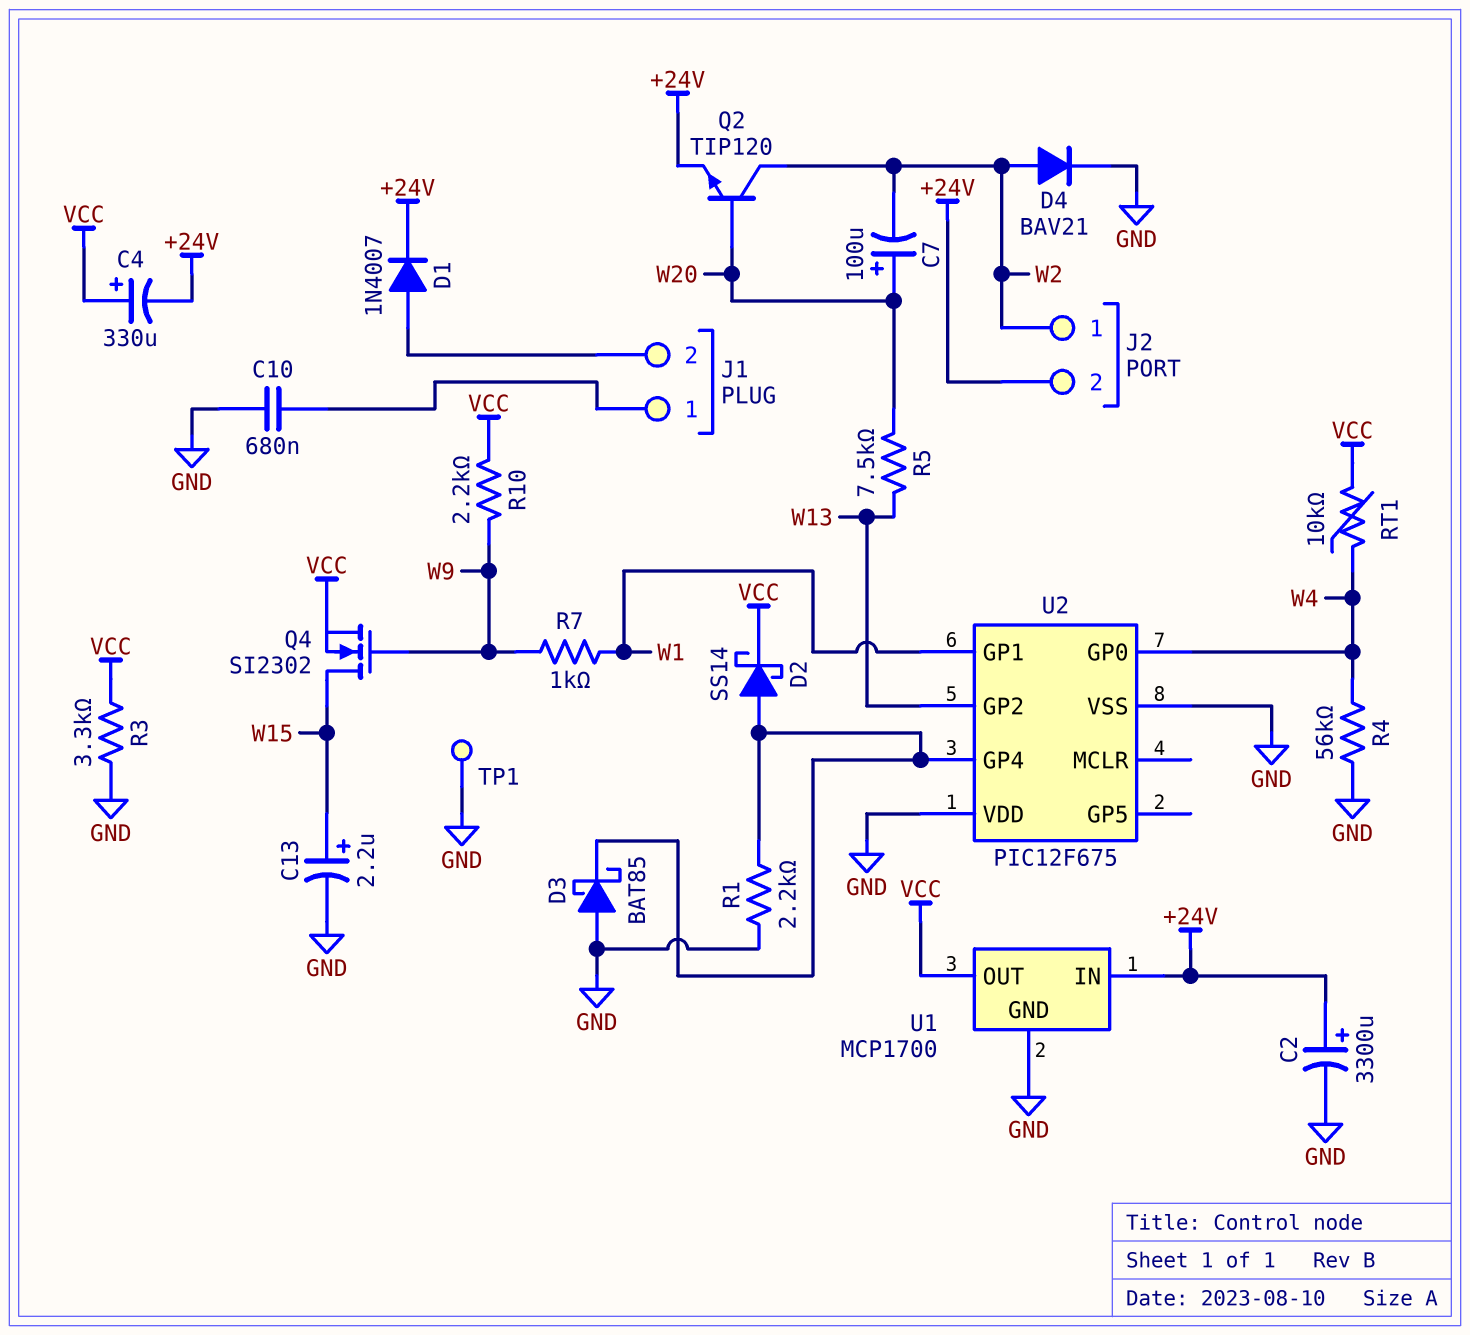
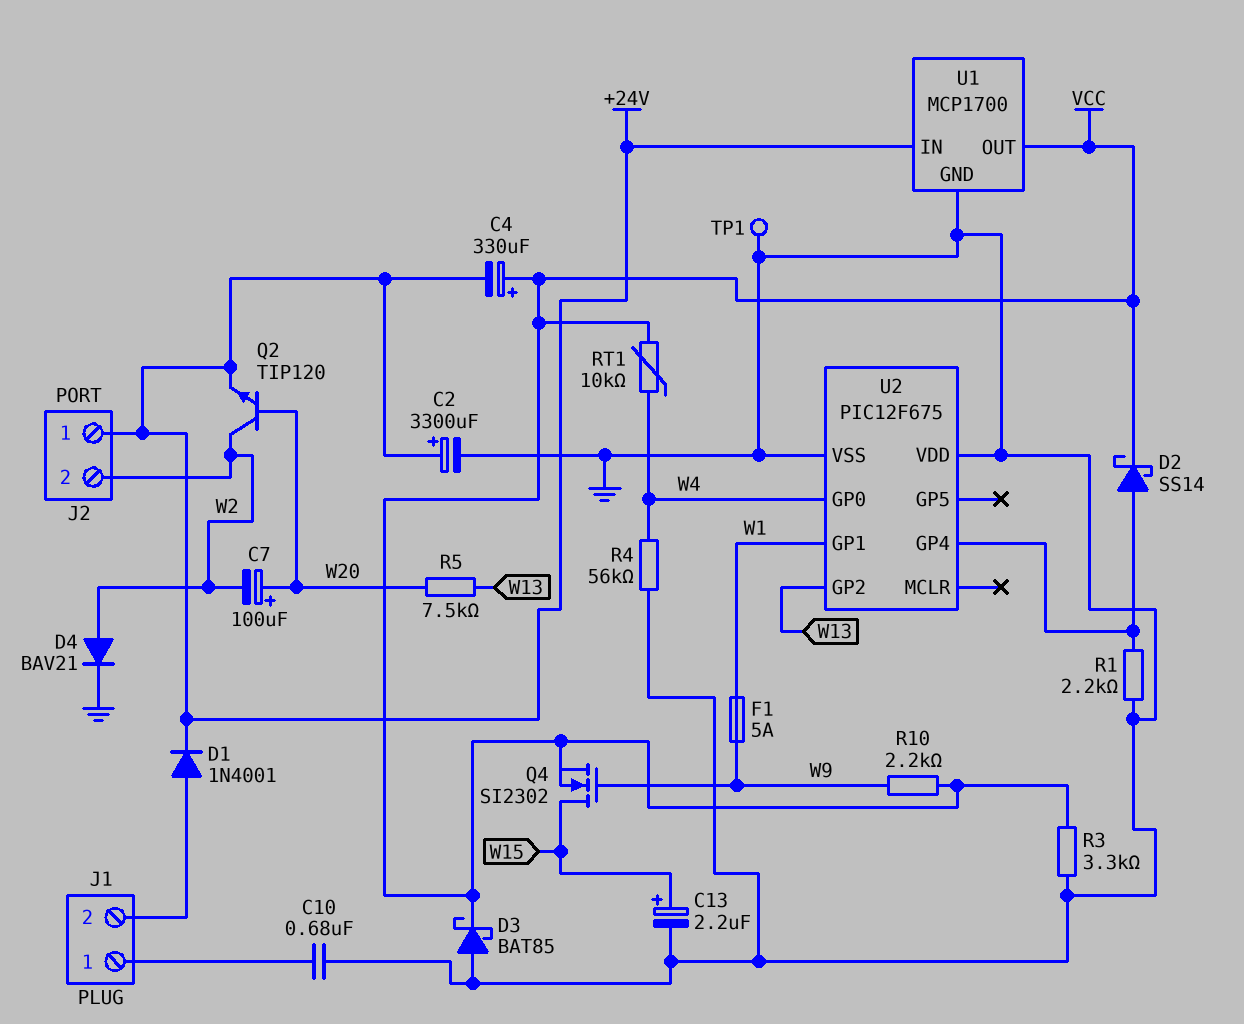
D1: diode 1N4007 (A J1/2, K +24V) -> diode 1N4001 (A J1/2, K +24V)
D3: schottky BAT85 (A GND, K U2/GP4) -> schottky BAT85 (A GND, K VCC)
F1: none -> 5A (W1, W9)
J2 pin 1: W2 -> +24V
J2 pin 2: +24V -> W2
R7: 1k (W1, W9) -> none

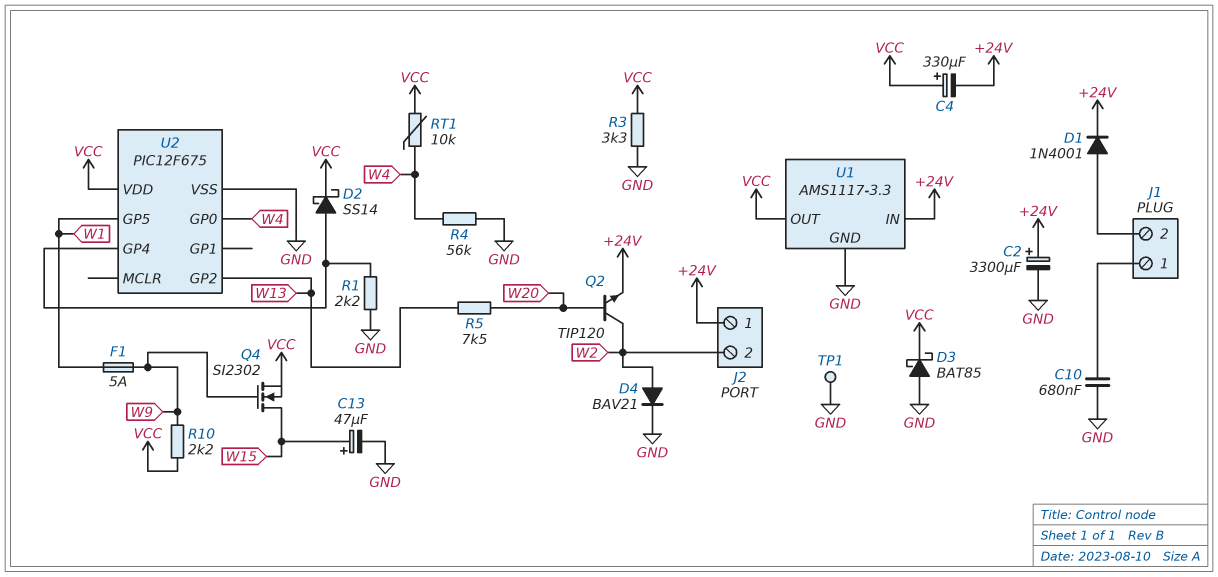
C7: 100uF (plus W20, minus W2) -> none
C13: 2.2uF (plus W15, minus GND) -> 47uF (plus W15, minus GND)
U1: MCP1700 -> AMS1117-3.3
U2 pin GP1: W1 -> none
U2 pin GP5: none -> W1
U2 pin VDD: GND -> VCC

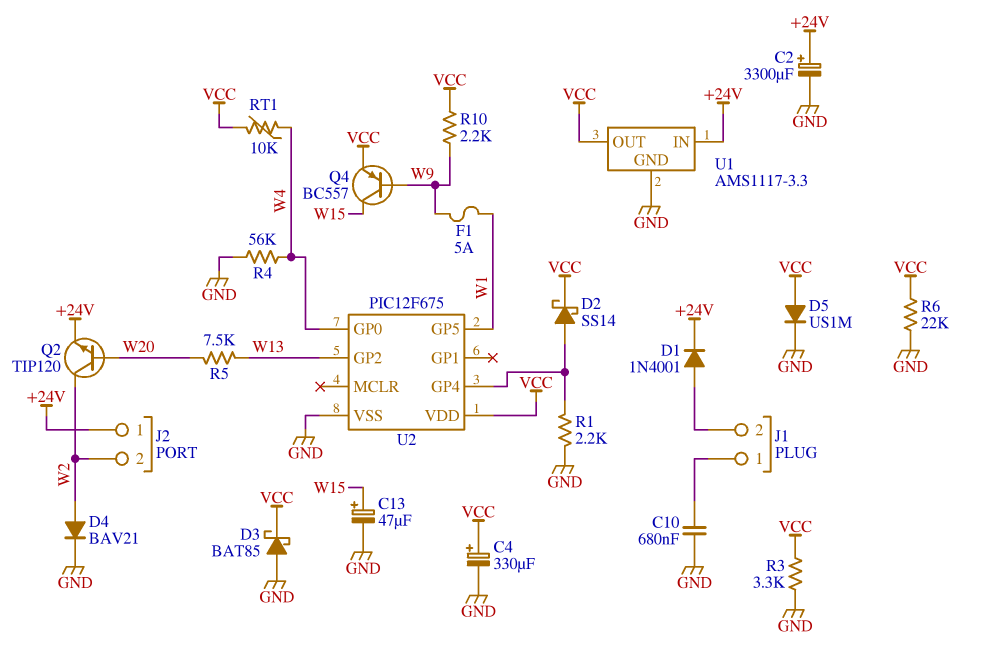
C4: 330uF (plus VCC, minus +24V) -> 330uF (plus VCC, minus GND)
D5: none -> diode US1M (A VCC, K GND)
Q4: NMOS SI2302 (G W9, D W15, S VCC) -> PNP BC557 (B W9, C W15, E VCC)
R6: none -> 22k (GND, VCC)
TP1: test point (GND) -> none

